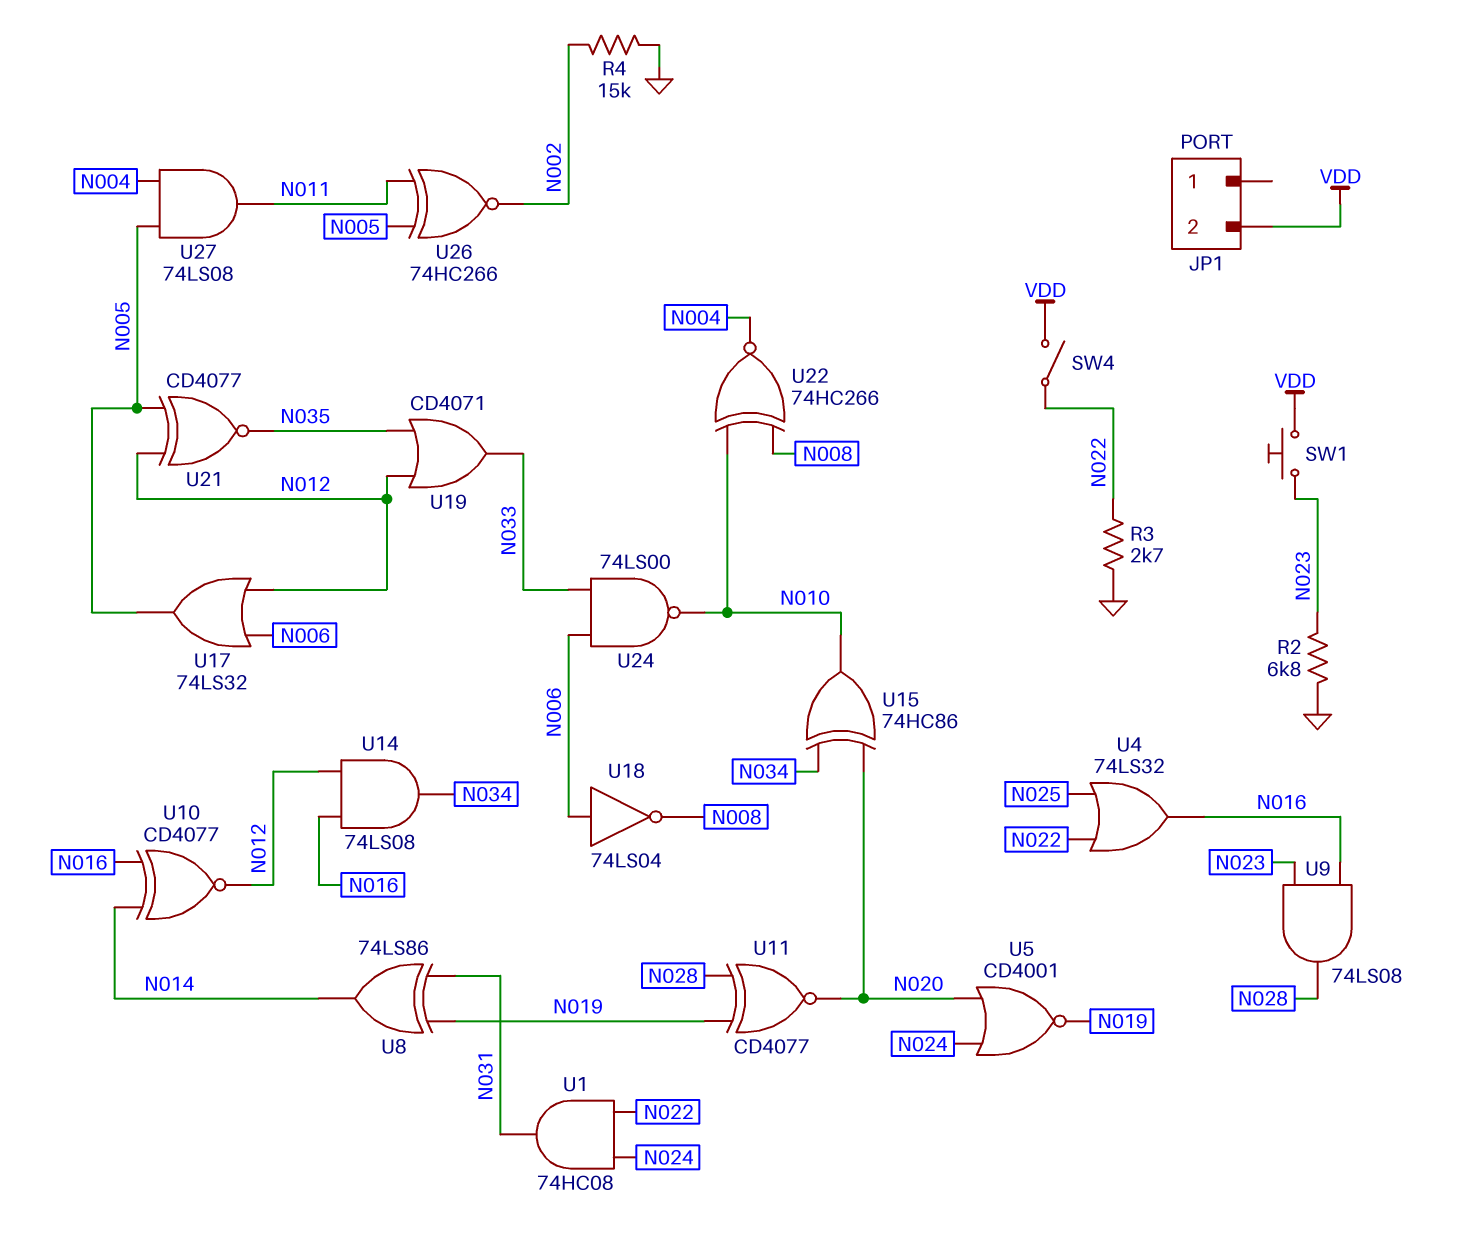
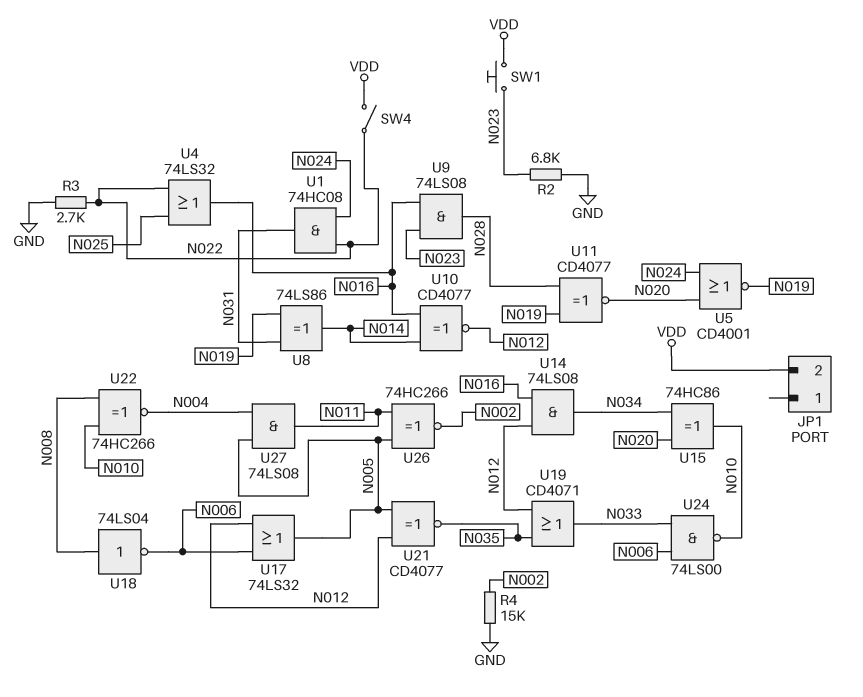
U18: NOT 74LS04 (in N006, out N008) -> NOT 74LS04 (in N008, out N006)

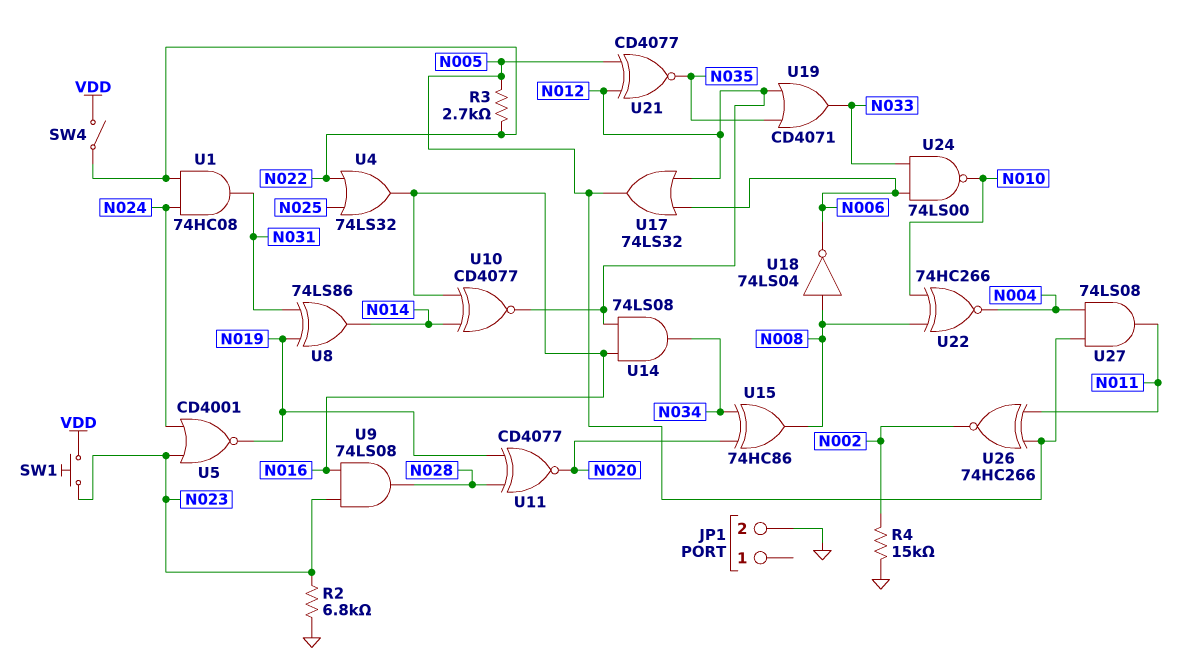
JP1 pin 2: VDD -> GND
R3: 2.7k (GND, N022) -> 2.7k (N005, N022)
U5: NOR CD4001 (in N020, in N024, out N019) -> NOR CD4001 (in N023, in N024, out N019)
U15: XOR 74HC86 (in N020, in N034, out N010) -> XOR 74HC86 (in N020, in N034, out N008)

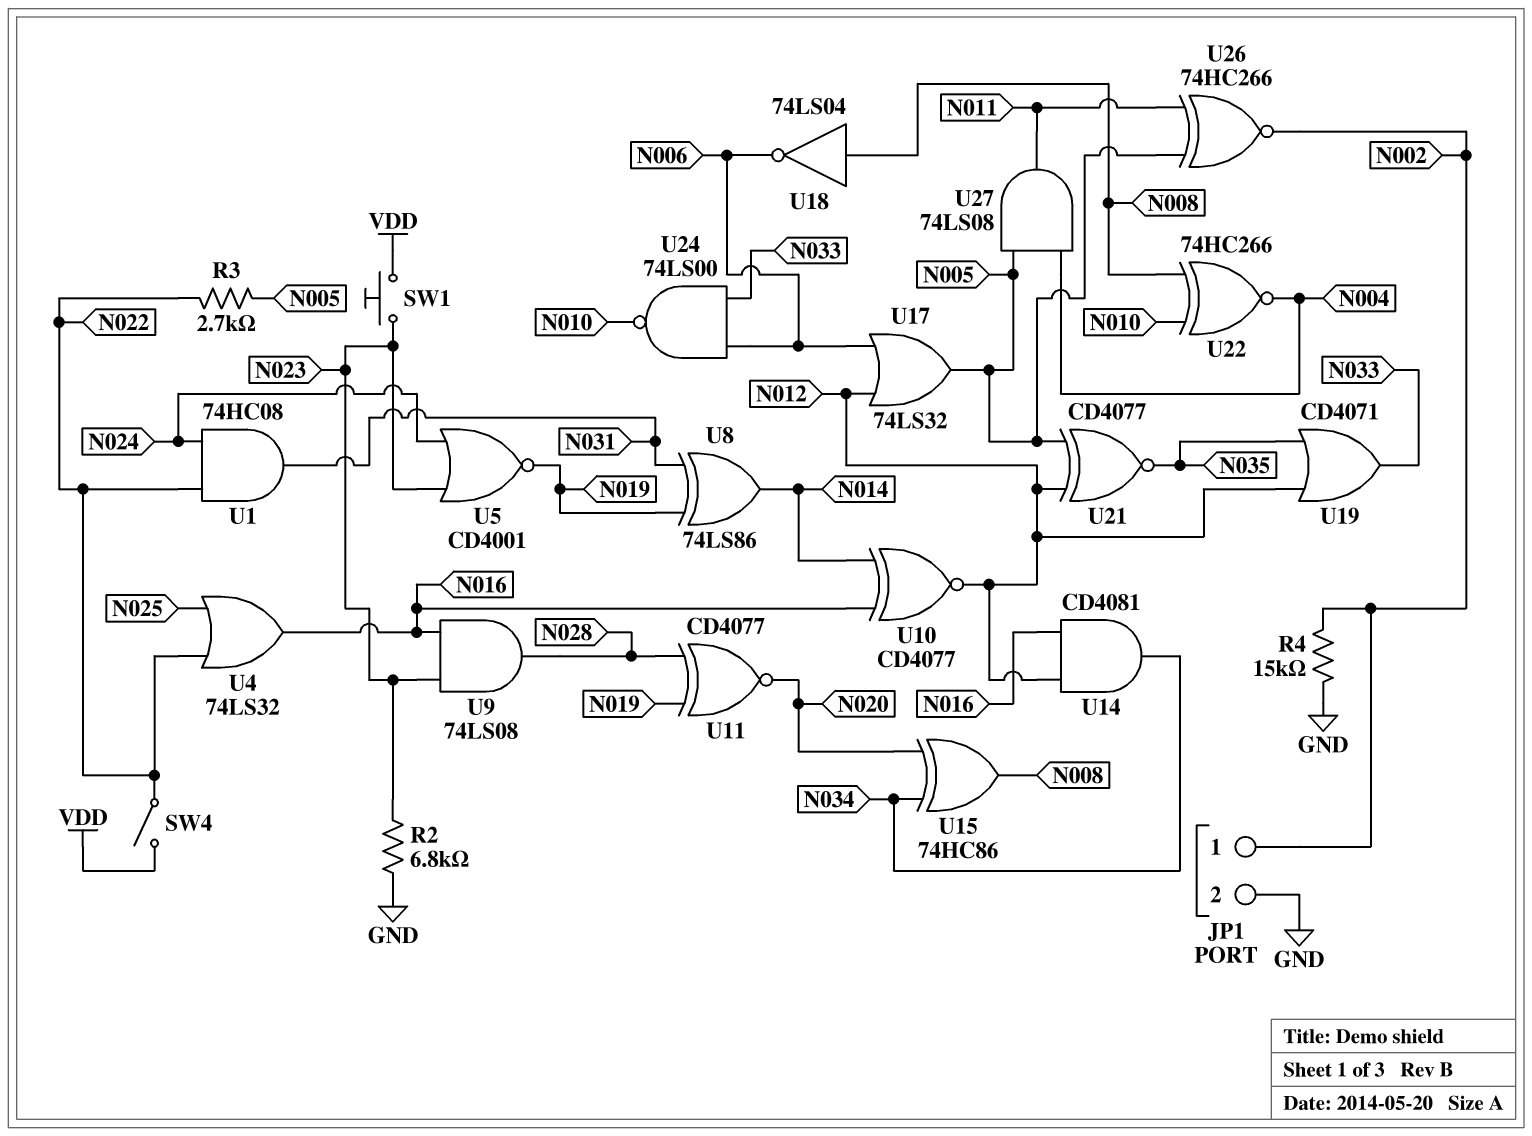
JP1 pin 1: none -> N002
U14: AND 74LS08 (in N012, in N016, out N034) -> AND CD4081 (in N012, in N016, out N034)

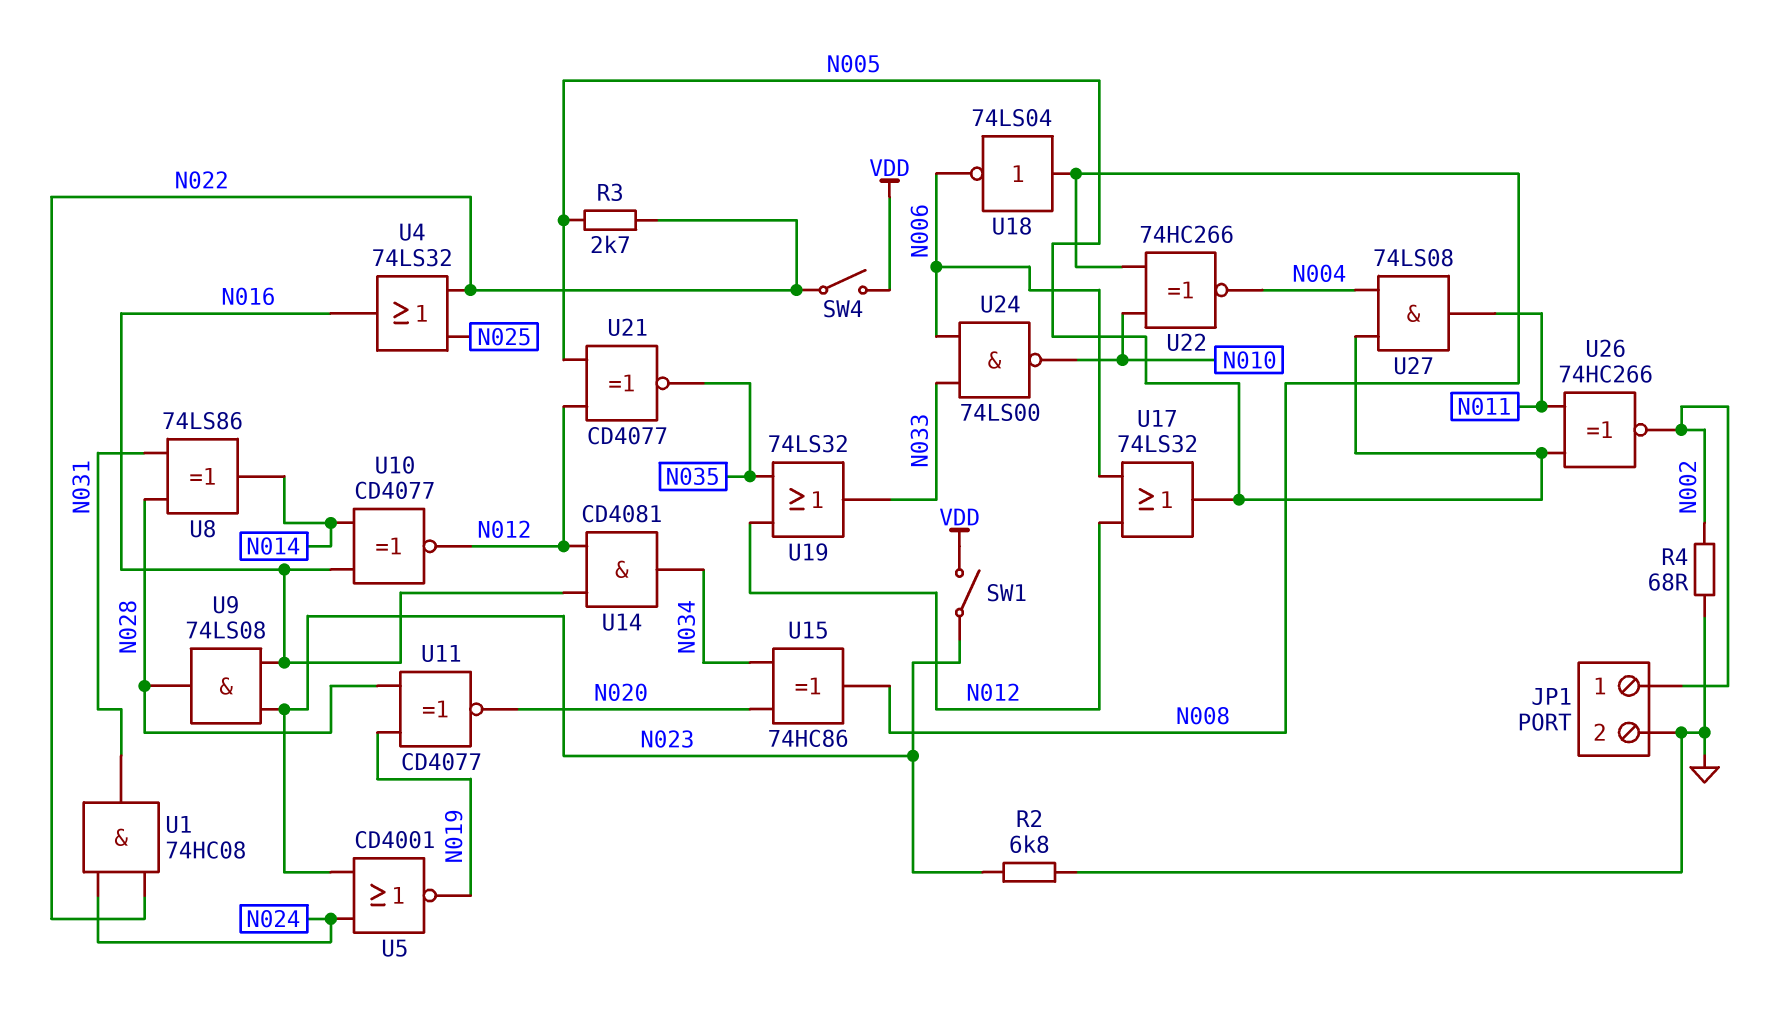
R4: 15k (GND, N002) -> 68 (GND, N002)
SW1: button (N023, VDD) -> switch (N023, VDD)
U8: XOR 74LS86 (in N019, in N031, out N014) -> XOR 74LS86 (in N028, in N031, out N014)
U19: OR CD4071 (in N012, in N035, out N033) -> OR 74LS32 (in N012, in N035, out N033)

